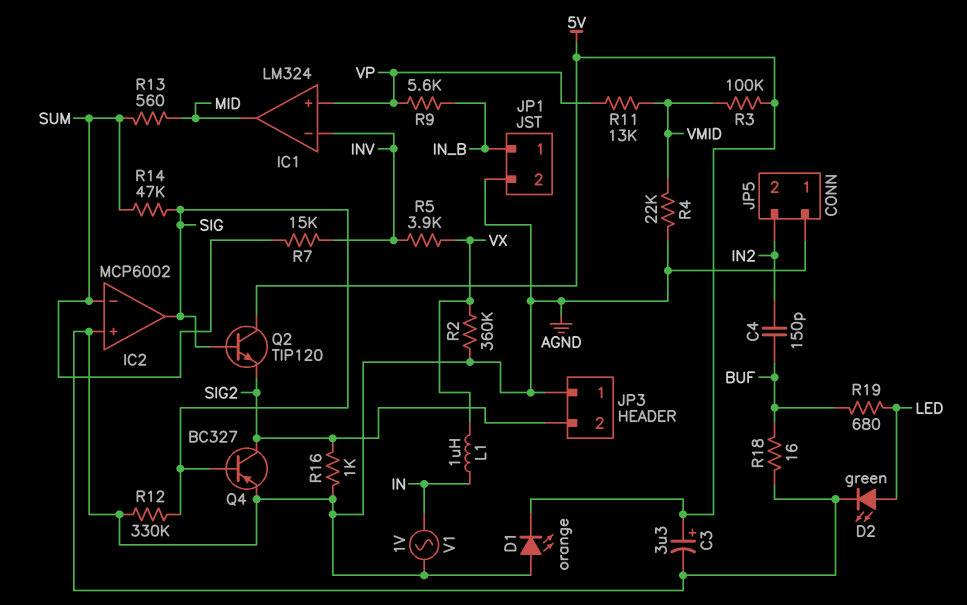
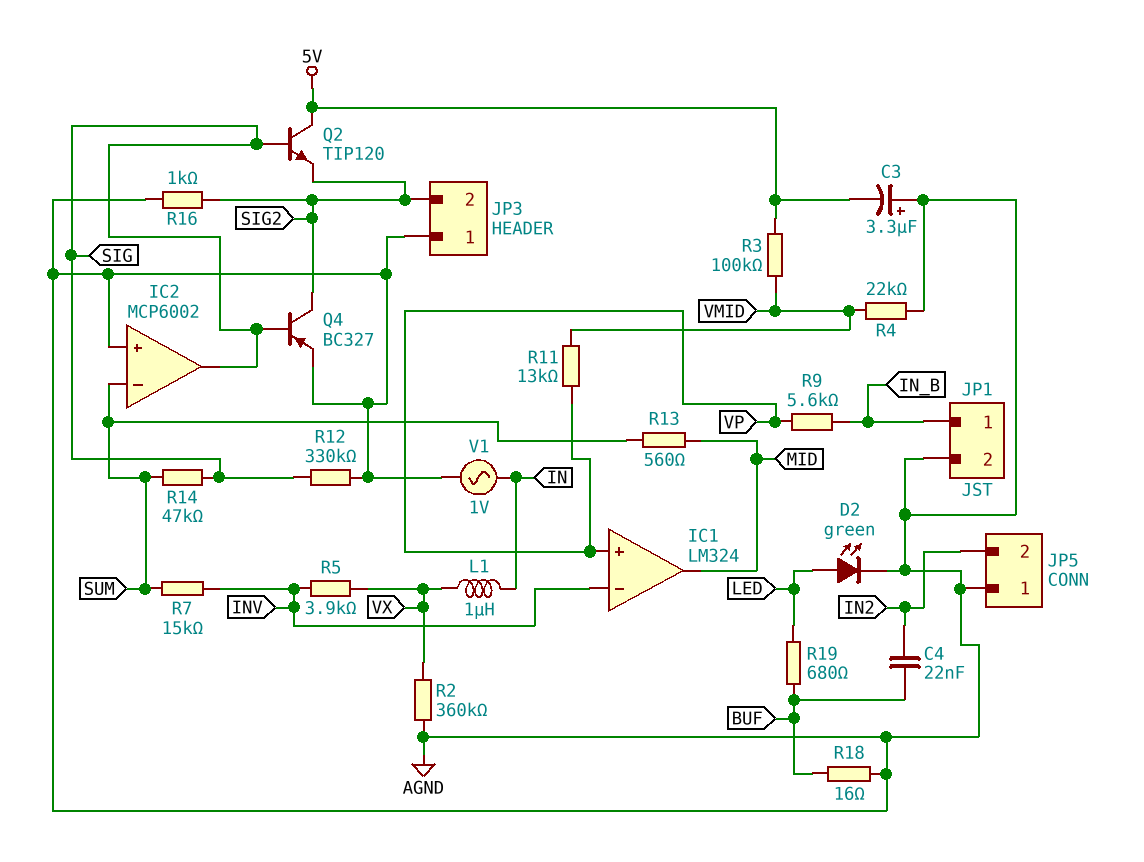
C3: 3.3uF (plus 5V, minus AGND) -> 3.3uF (plus AGND, minus 5V)
C4: 150pF (BUF, IN2) -> 22nF (BUF, IN2)
D1: LED orange (A AGND, K 5V) -> none

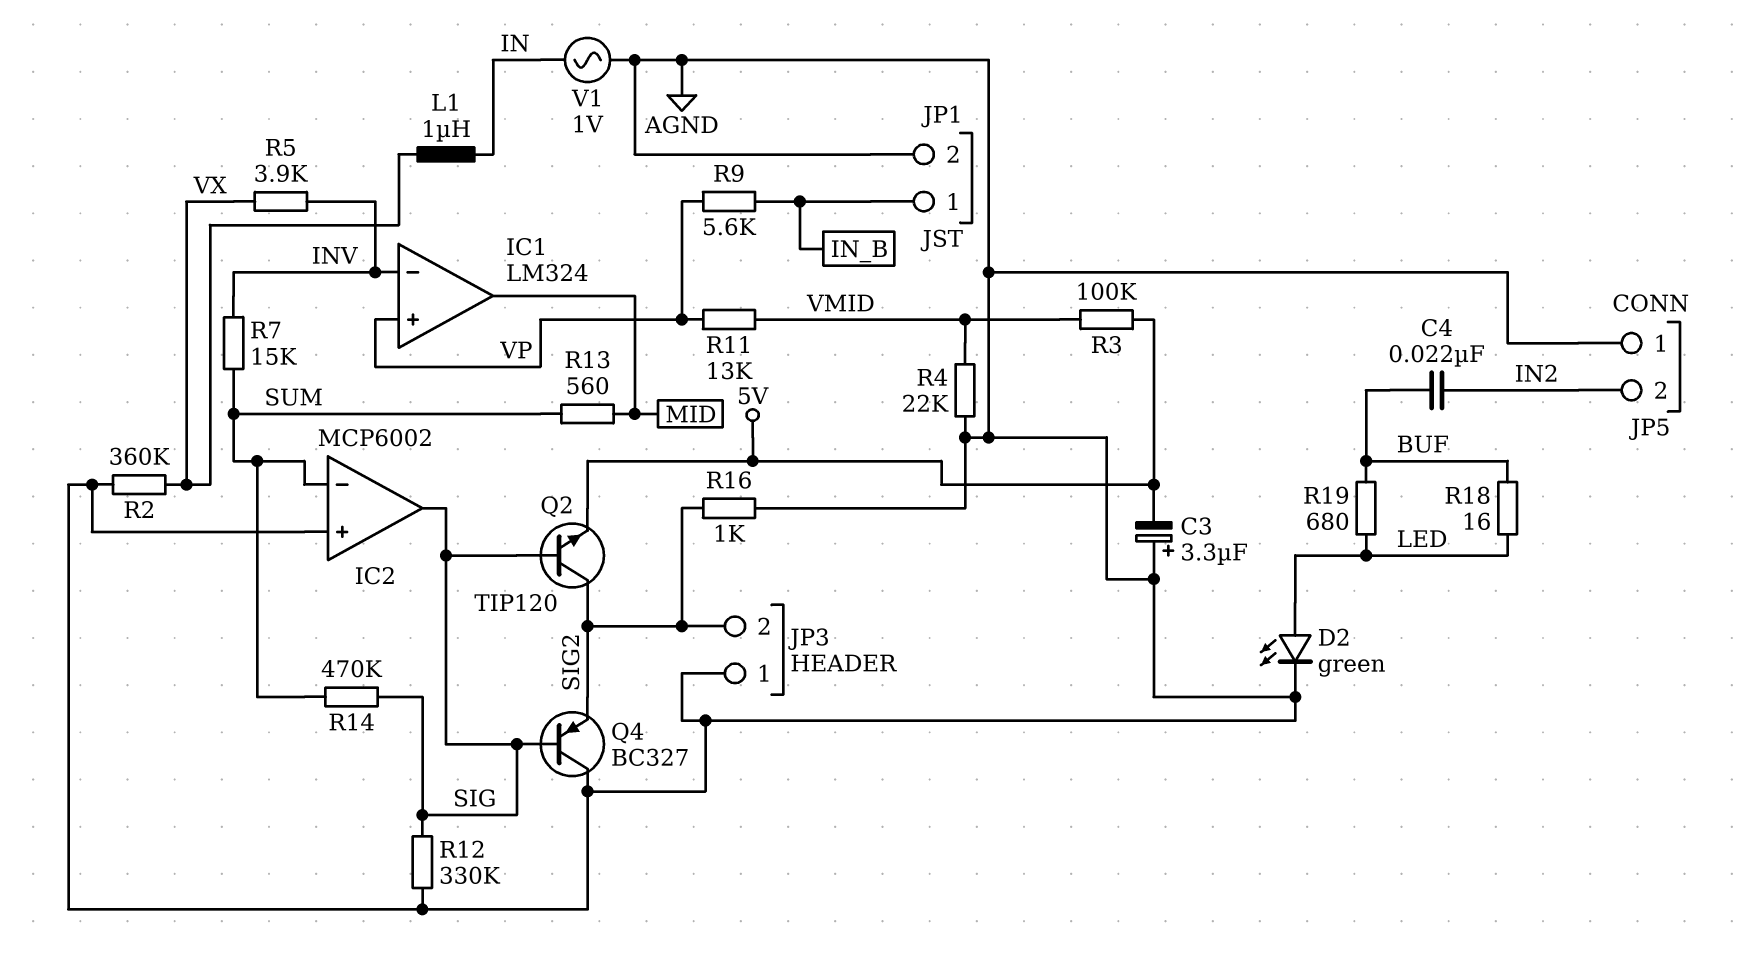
Q2: NPN TIP120 (B SIG, C 5V, E SIG2) -> NPN TIP120 (B SIG, C SIG2, E 5V)
Q4: PNP BC327 (B SIG, C SIG2, E AGND) -> PNP BC327 (B SIG, C AGND, E SIG2)
R14: 47k (SIG, SUM) -> 470k (SIG, SUM)
R18: 16 (AGND, BUF) -> 16 (BUF, LED)

